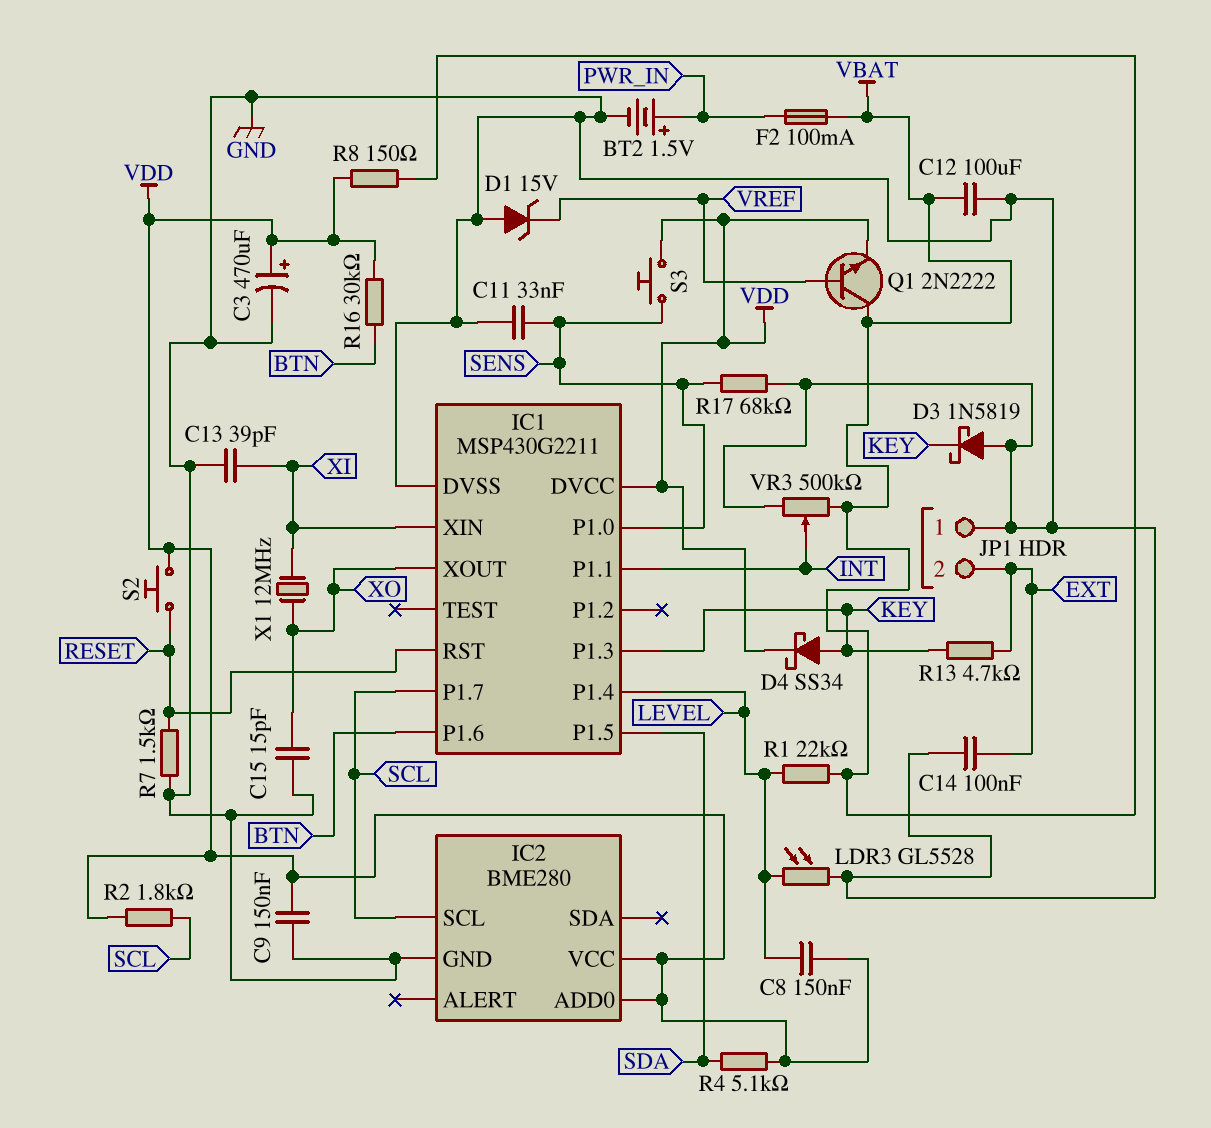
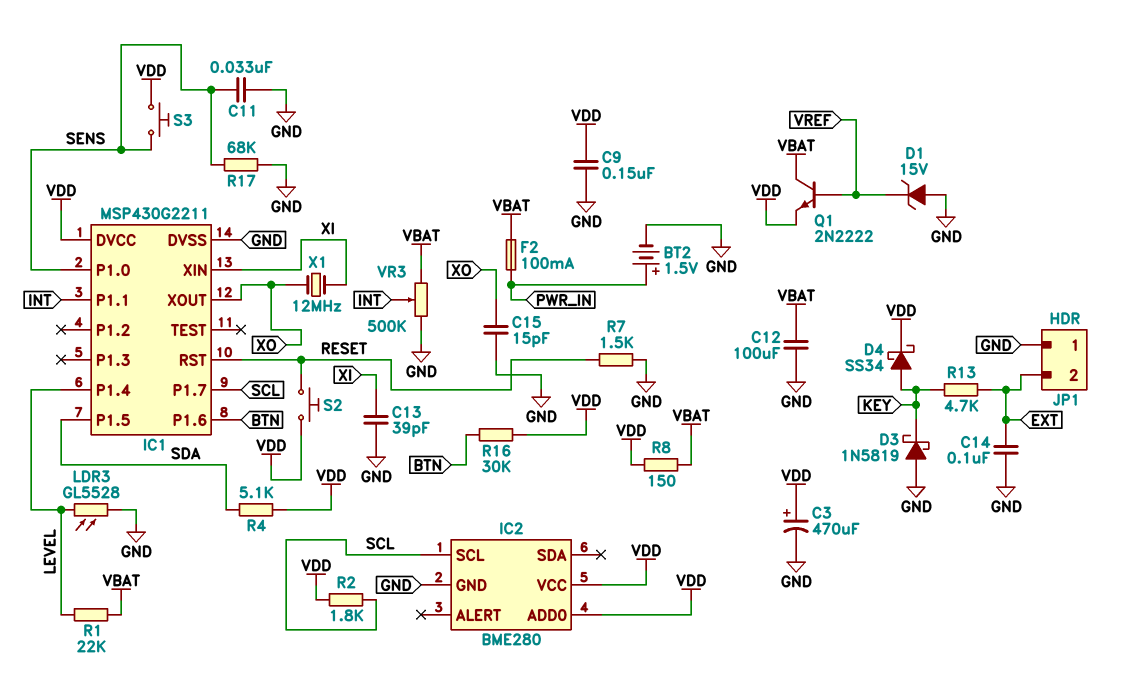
C8: 150nF (LEVEL, VDD) -> none
IC1 pin P1.3: KEY -> none

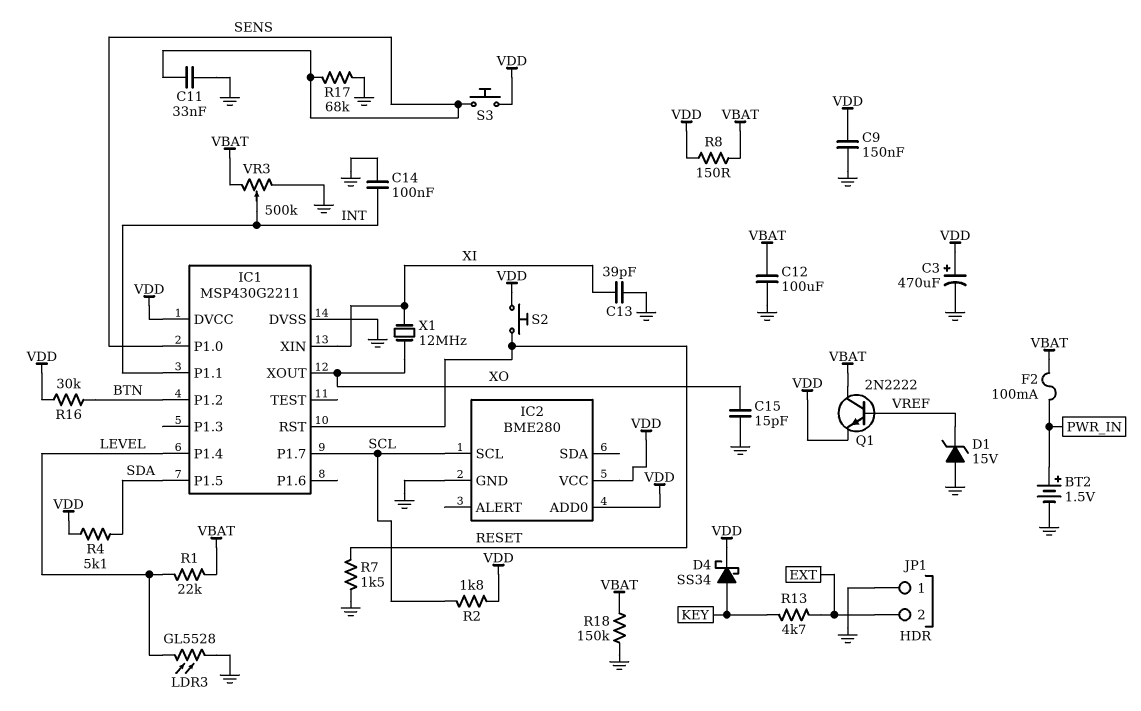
C14: 100nF (EXT, GND) -> 100nF (GND, INT)
D3: schottky 1N5819 (A GND, K KEY) -> none
IC1 pin P1.2: none -> BTN
IC1 pin P1.6: BTN -> none
R18: none -> 150k (GND, VBAT)

